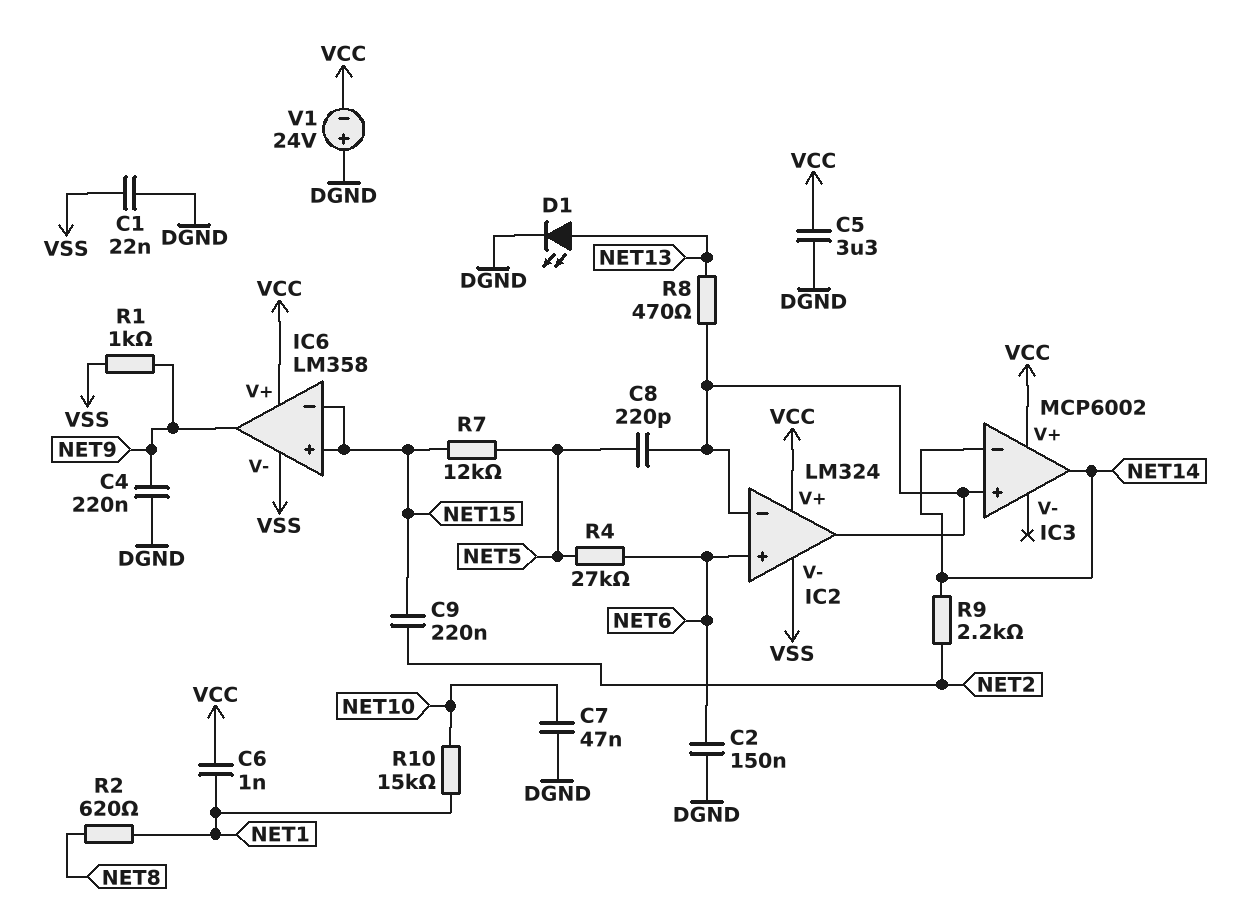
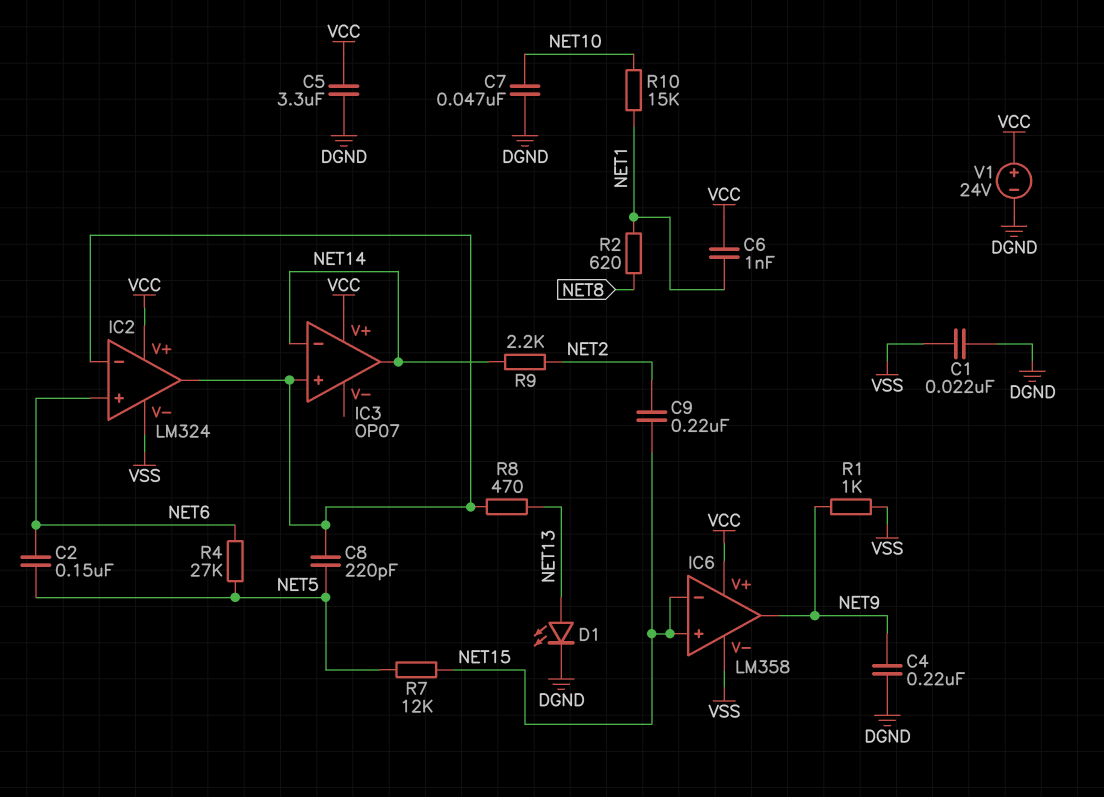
C2: 150nF (DGND, NET6) -> 150nF (NET5, NET6)
IC3: MCP6002 -> OP07
V1: 24V (plus DGND, minus VCC) -> 24V (plus VCC, minus DGND)

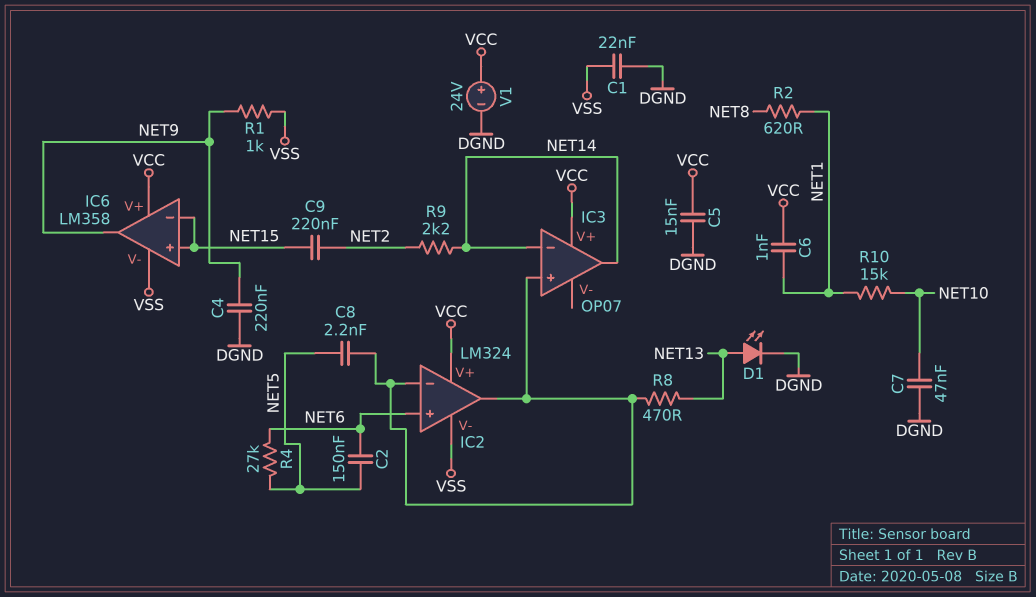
C5: 3.3uF (DGND, VCC) -> 15nF (DGND, VCC)
C8: 220pF (IC2/in-, NET5) -> 2.2nF (IC2/in-, NET5)
R7: 12k (NET5, NET15) -> none

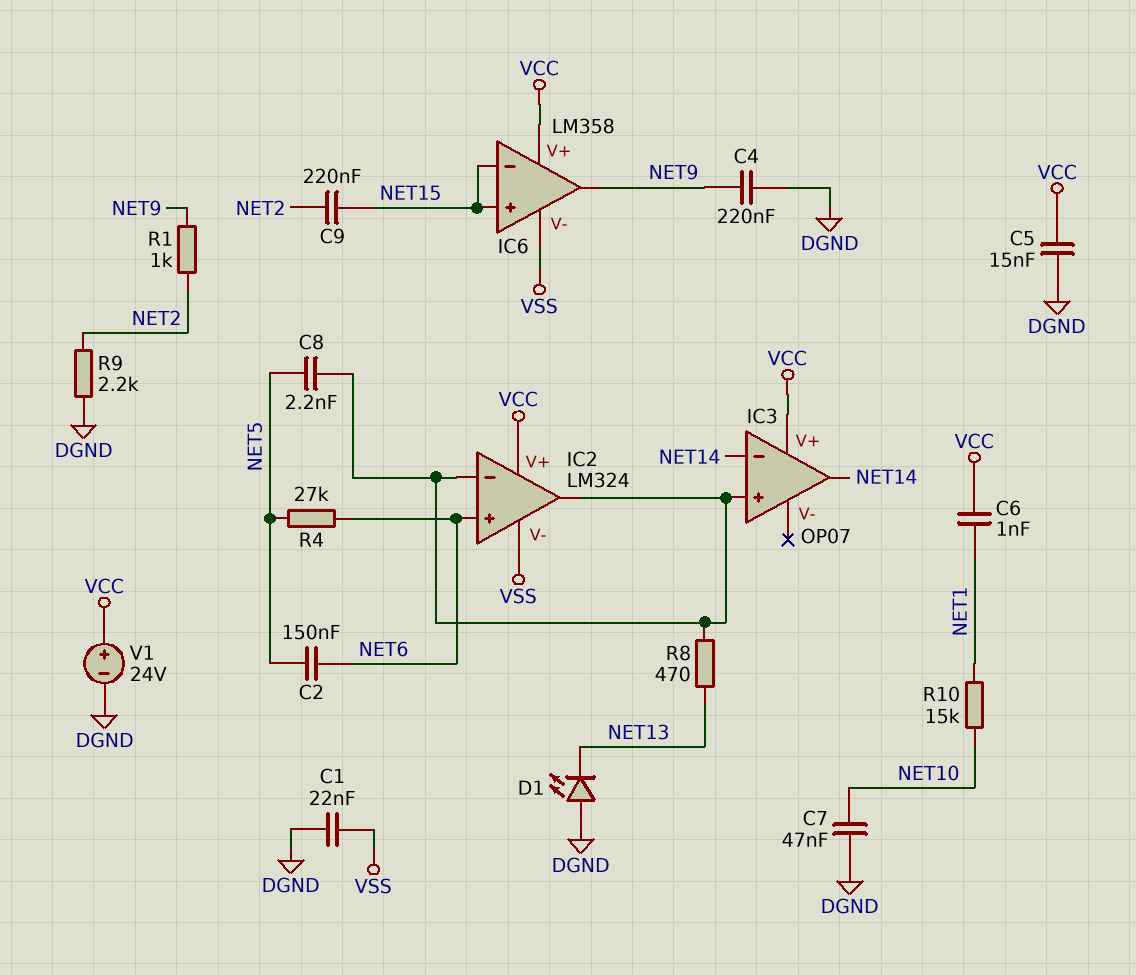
D1: LED (A NET13, K DGND) -> LED (A DGND, K NET13)
R1: 1k (NET9, VSS) -> 1k (NET2, NET9)
R2: 620 (NET1, NET8) -> none
R9: 2.2k (NET2, NET14) -> 2.2k (DGND, NET2)

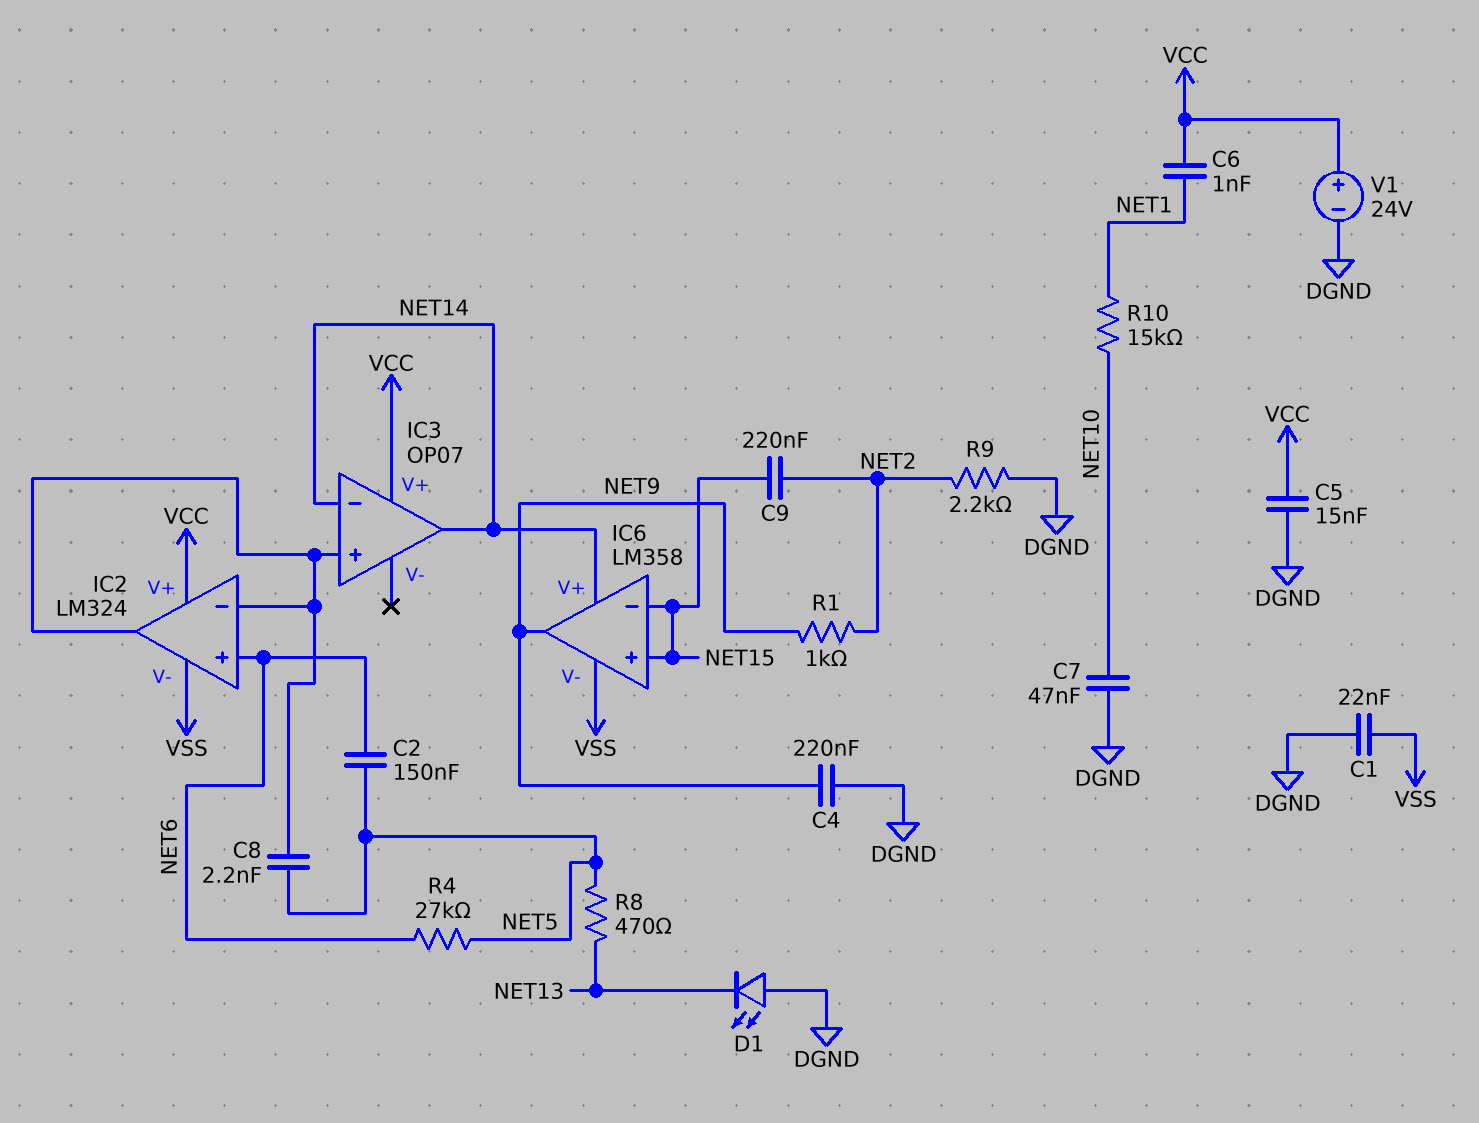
IC6 pin V+: VCC -> NET14
R8: 470 (IC2/in-, NET13) -> 470 (NET5, NET13)

